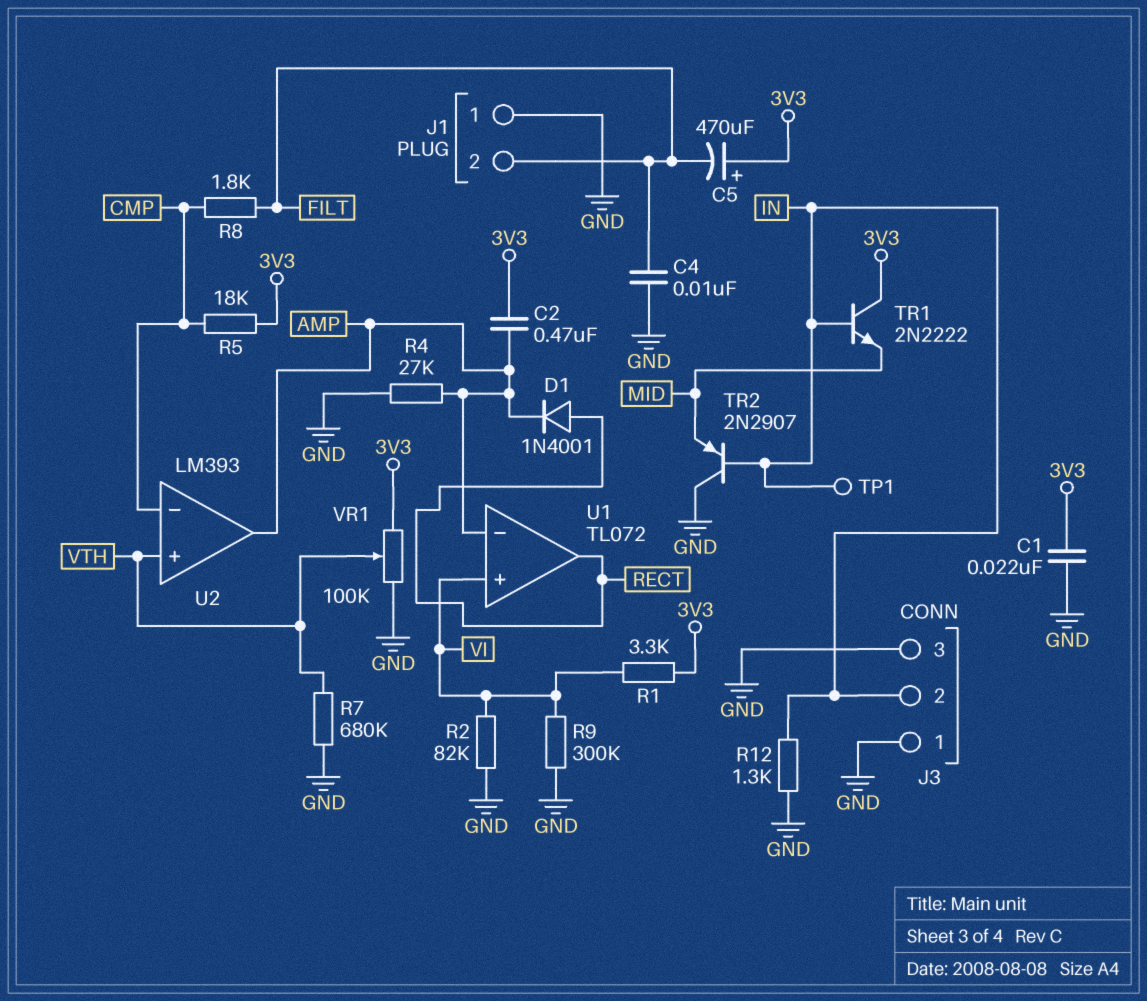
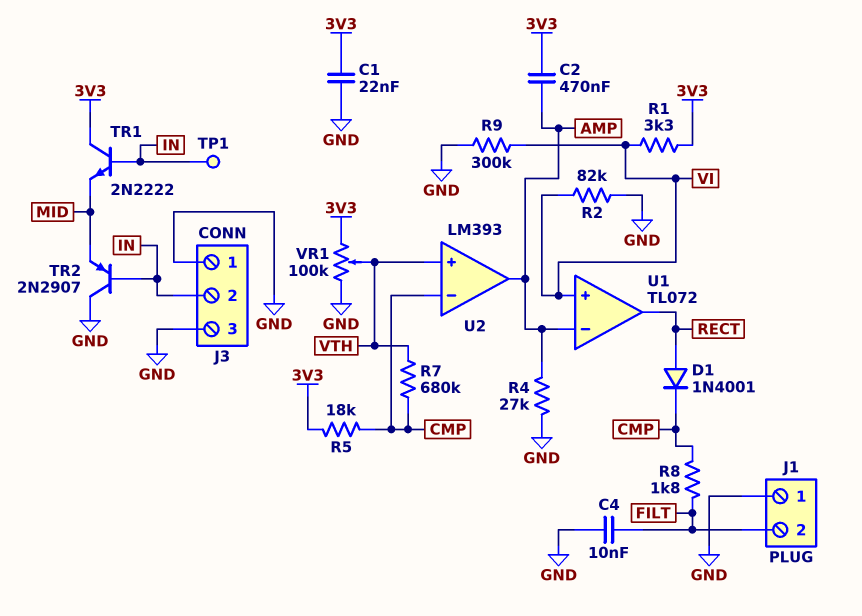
C5: 470uF (plus 3V3, minus FILT) -> none
D1: diode 1N4001 (A RECT, K AMP) -> diode 1N4001 (A RECT, K CMP)
R7: 680k (GND, VTH) -> 680k (CMP, VTH)
R12: 1.3k (GND, IN) -> none

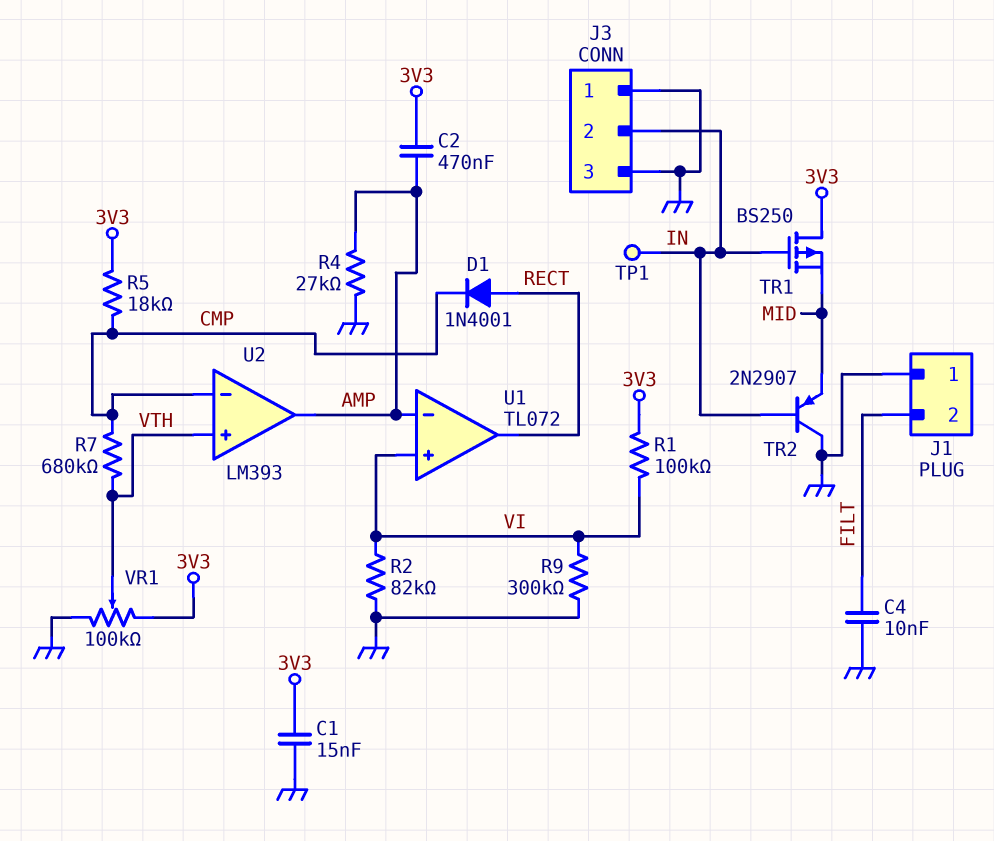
C1: 22nF (3V3, GND) -> 15nF (3V3, GND)
R1: 3.3k (3V3, VI) -> 100k (3V3, VI)
R8: 1.8k (CMP, FILT) -> none
TR1: NPN 2N2222 (B IN, C 3V3, E MID) -> PMOS BS250 (G IN, D 3V3, S MID)

